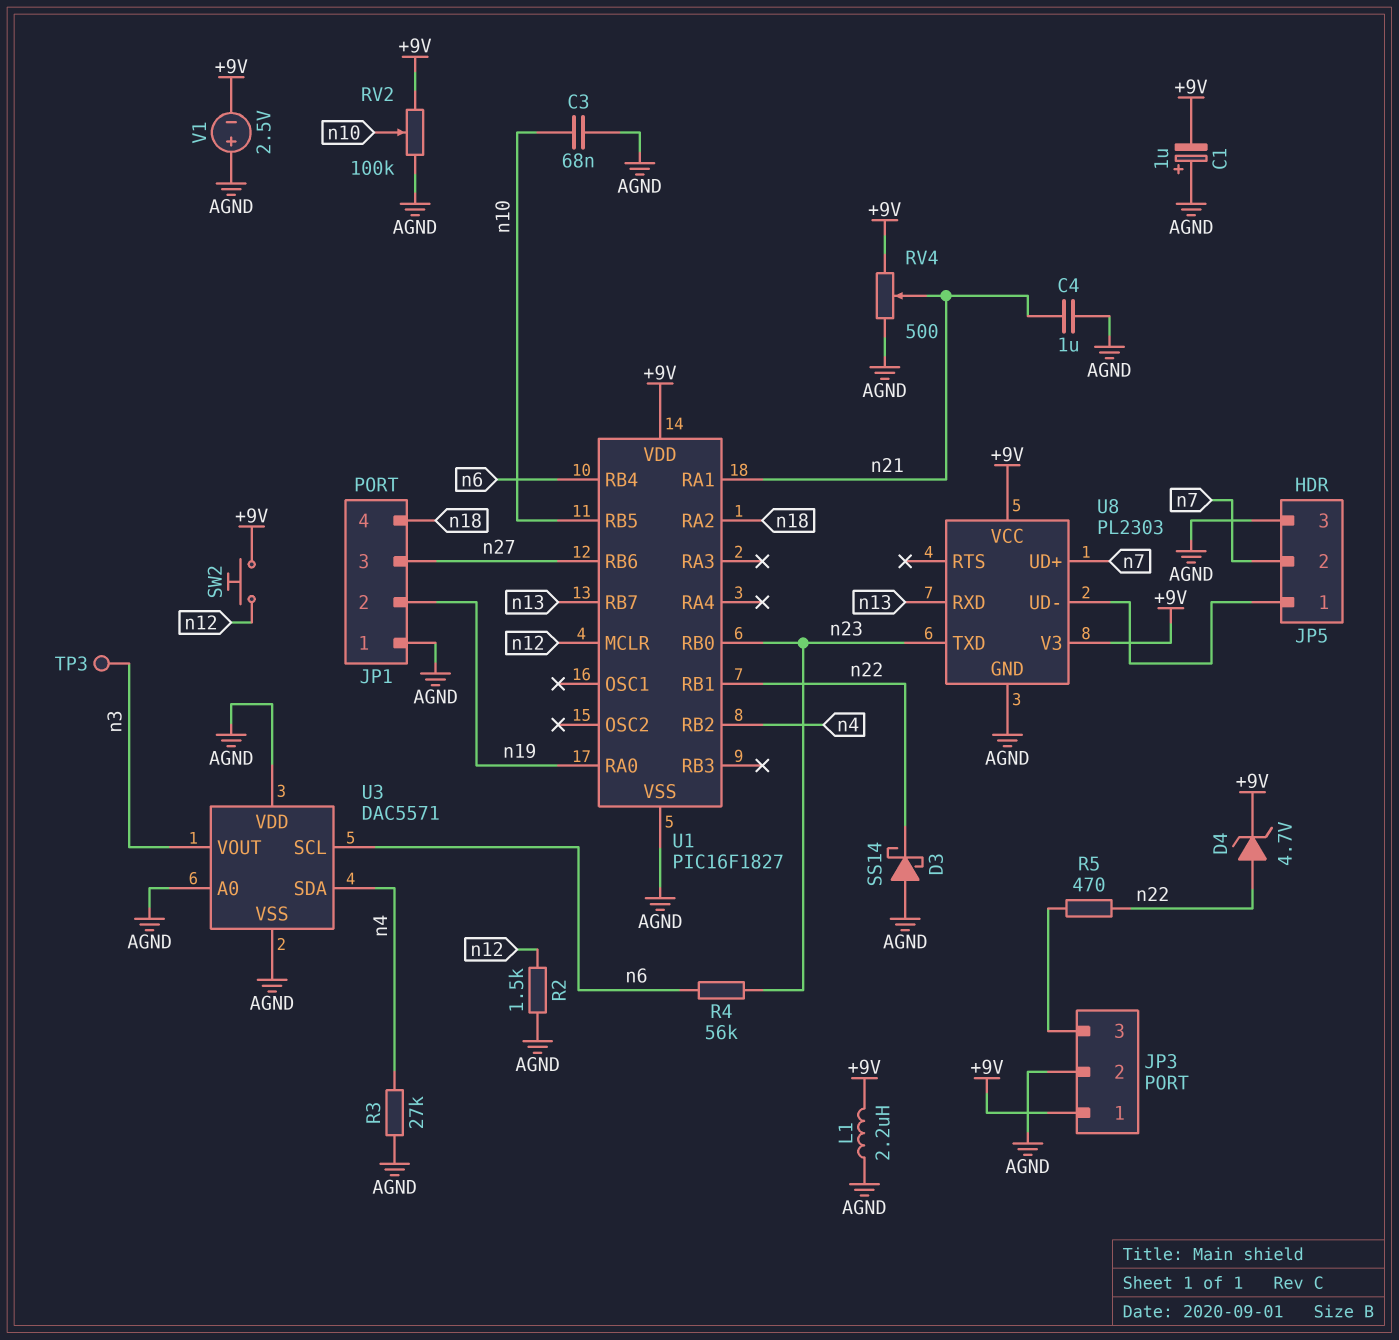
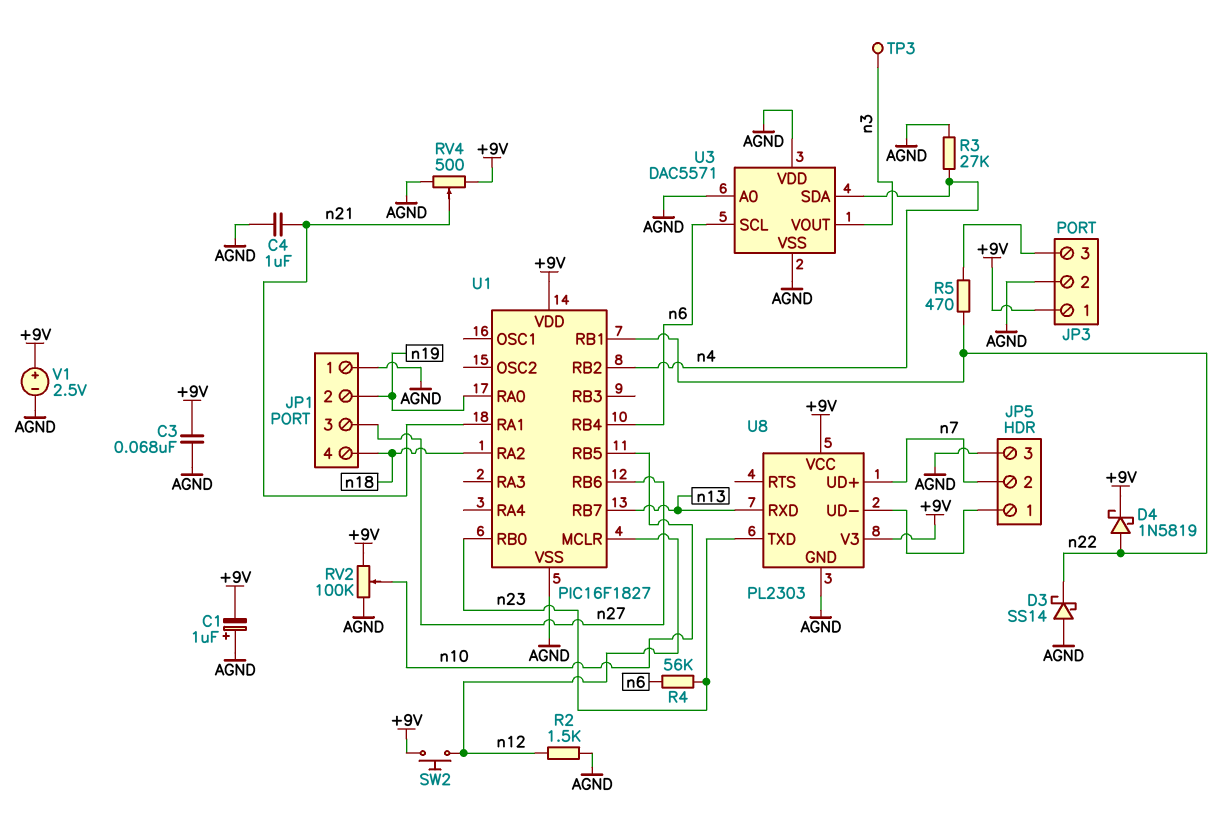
C3: 68nF (AGND, n10) -> 68nF (+9V, AGND)
D4: zener 4.7V (A n22, K +9V) -> schottky 1N5819 (A n22, K +9V)
L1: 2.2uH (+9V, AGND) -> none
V1: 2.5V (plus AGND, minus +9V) -> 2.5V (plus +9V, minus AGND)

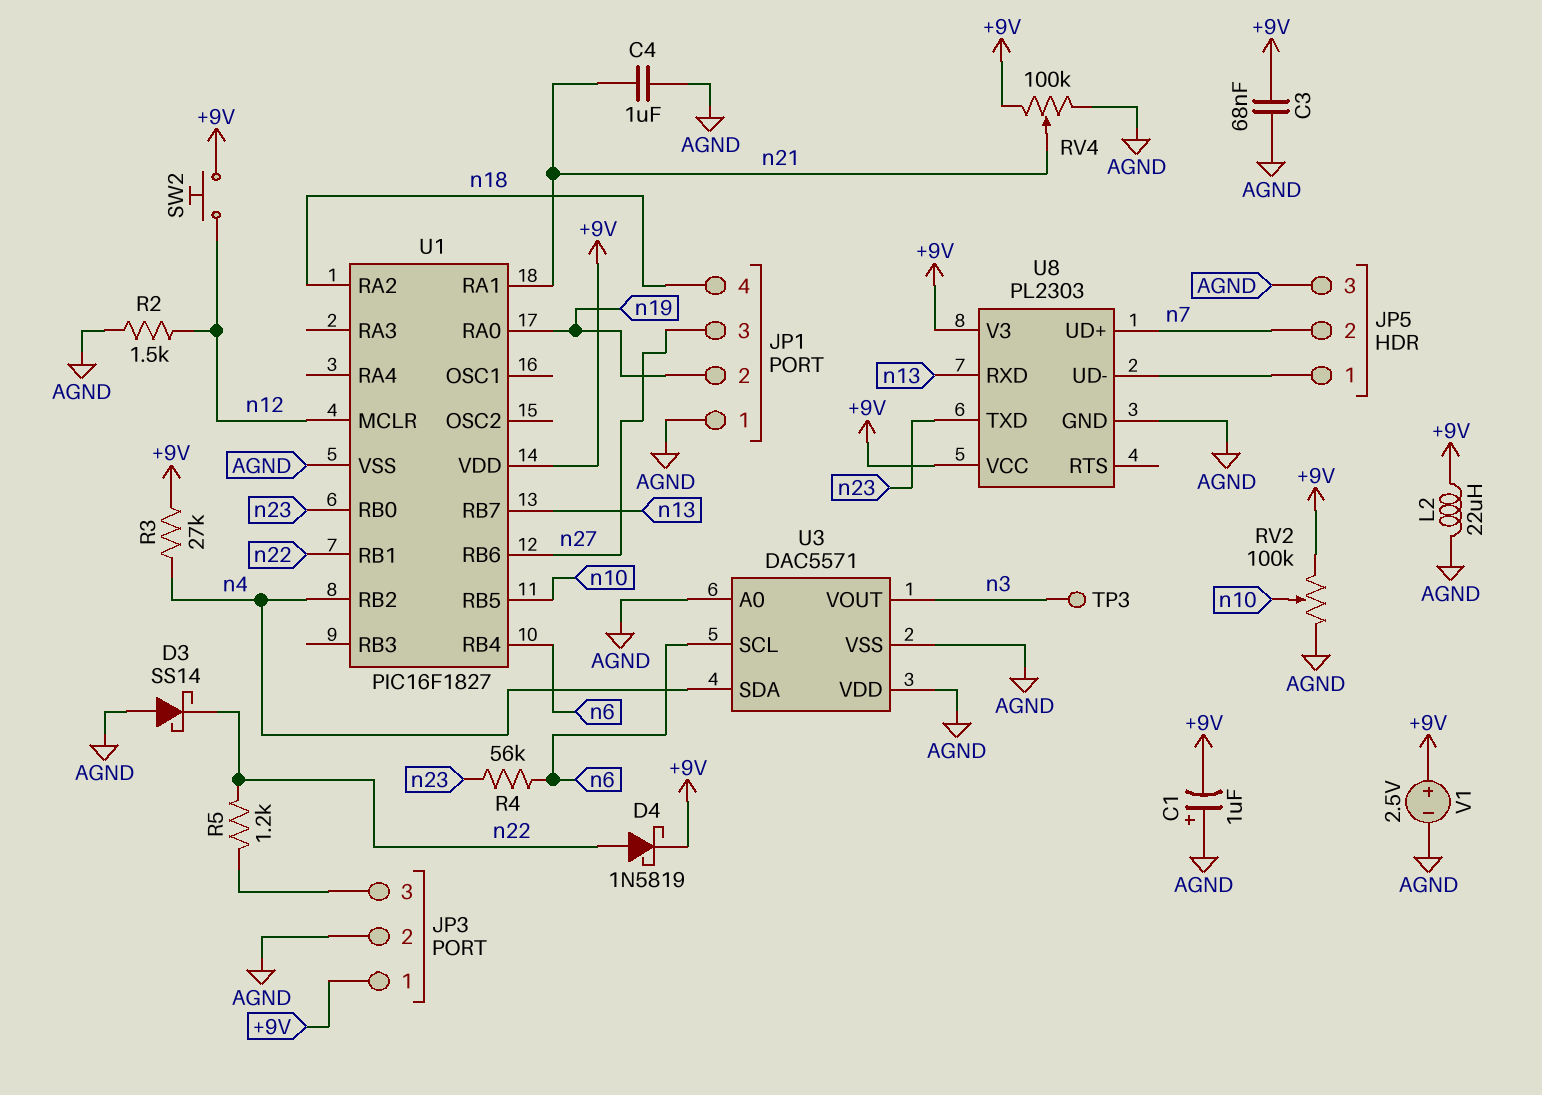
L2: none -> 22uH (+9V, AGND)
R3: 27k (AGND, n4) -> 27k (+9V, n4)
R5: 470 (JP3/3, n22) -> 1.2k (JP3/3, n22)
RV4: 500 (+9V, AGND, wiper n21) -> 100k (+9V, AGND, wiper n21)

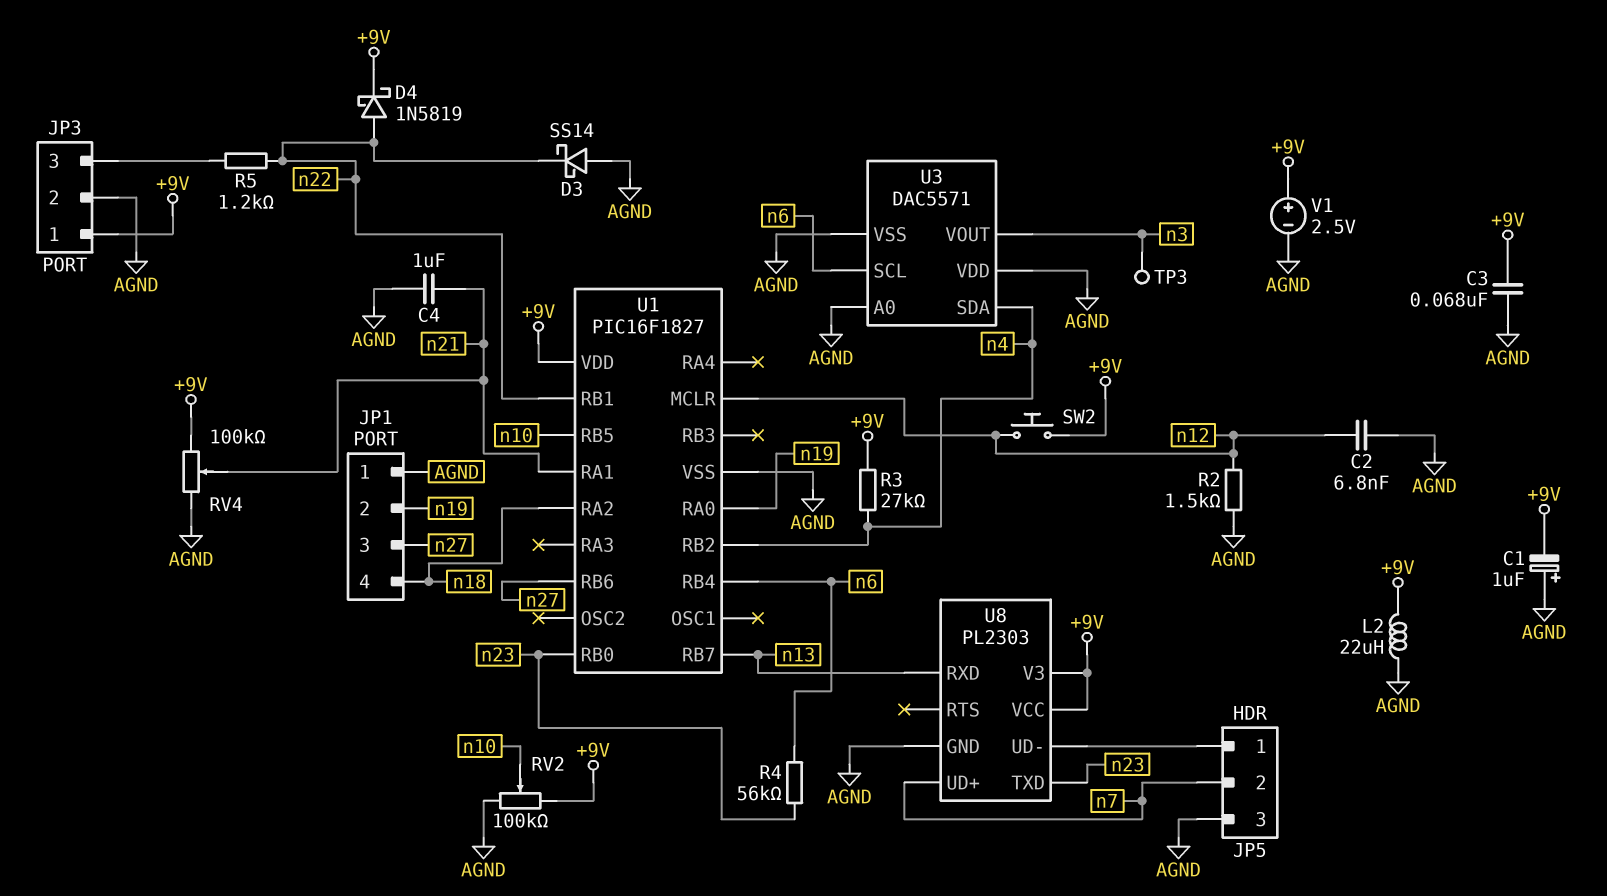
C2: none -> 6.8nF (AGND, n12)

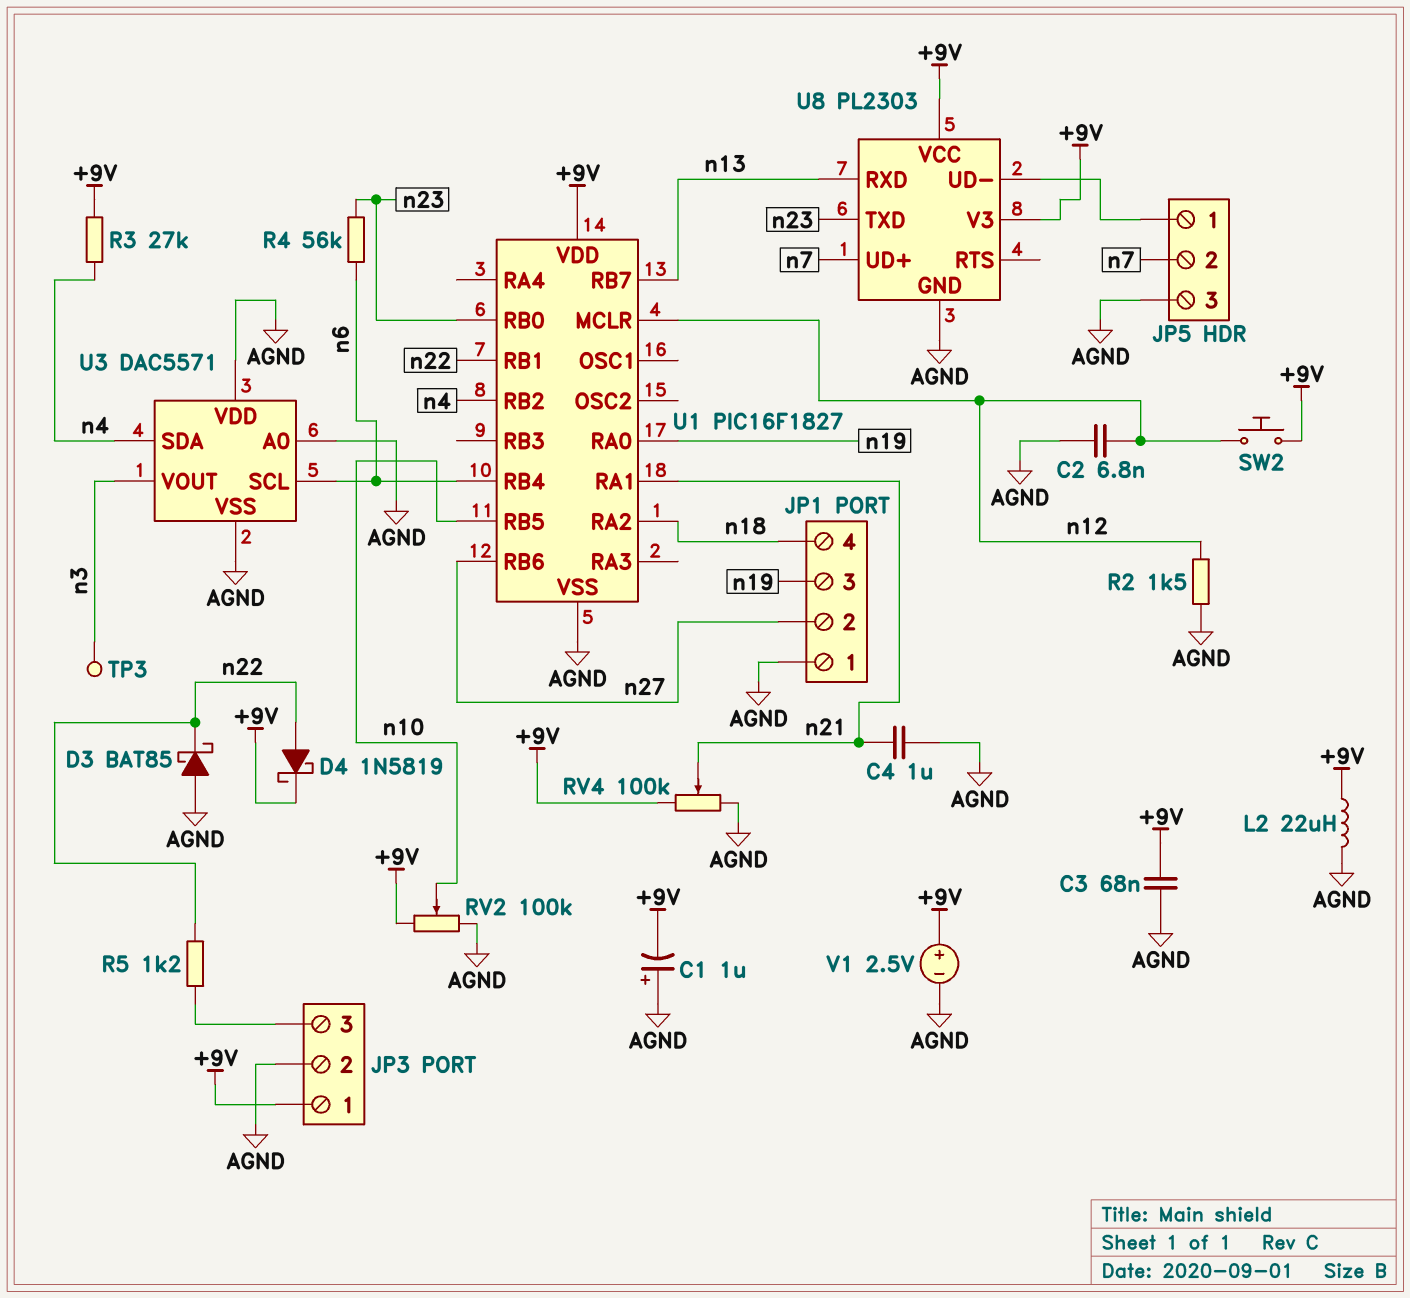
D3: schottky SS14 (A AGND, K n22) -> schottky BAT85 (A AGND, K n22)
JP1 pin 2: n19 -> n27
JP1 pin 3: n27 -> n19

